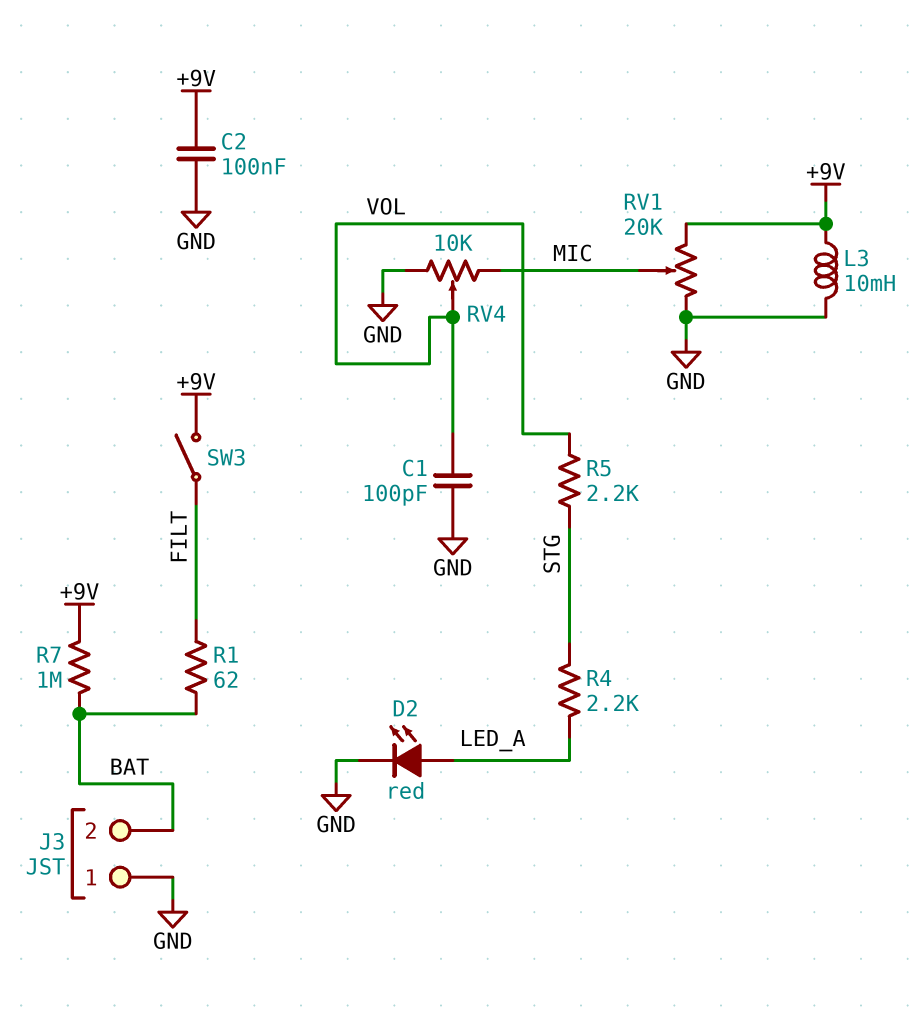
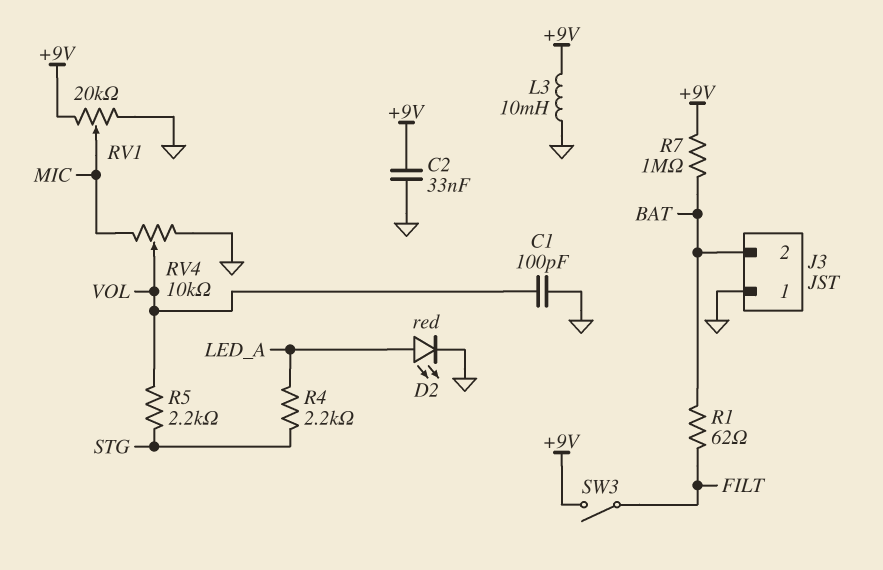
C2: 100nF (+9V, GND) -> 33nF (+9V, GND)

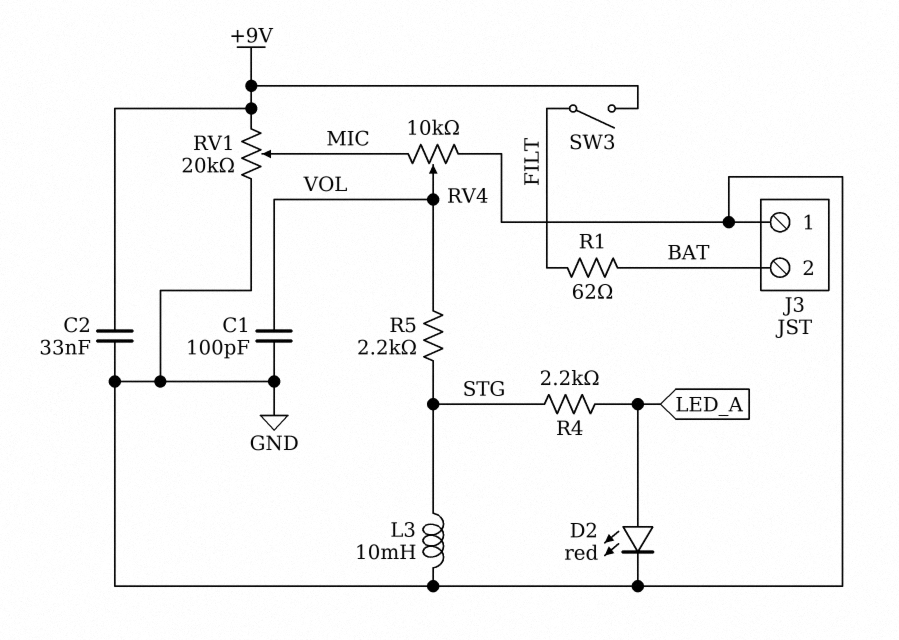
L3: 10mH (+9V, GND) -> 10mH (GND, STG)
R7: 1M (+9V, BAT) -> none

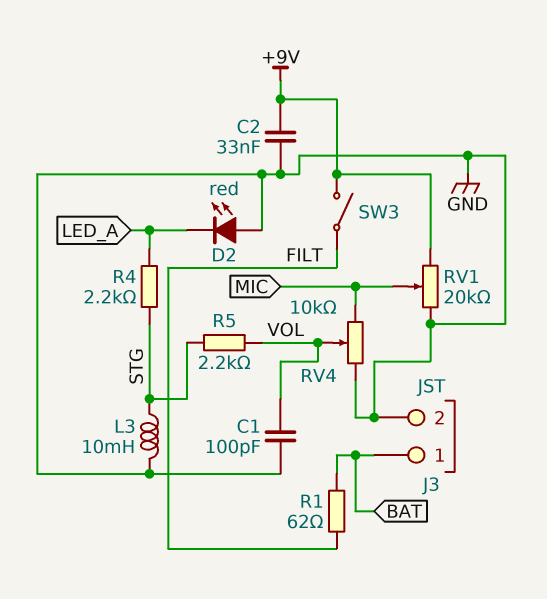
D2: LED red (A LED_A, K GND) -> LED red (A GND, K LED_A)
J3 pin 1: GND -> BAT
J3 pin 2: BAT -> GND

